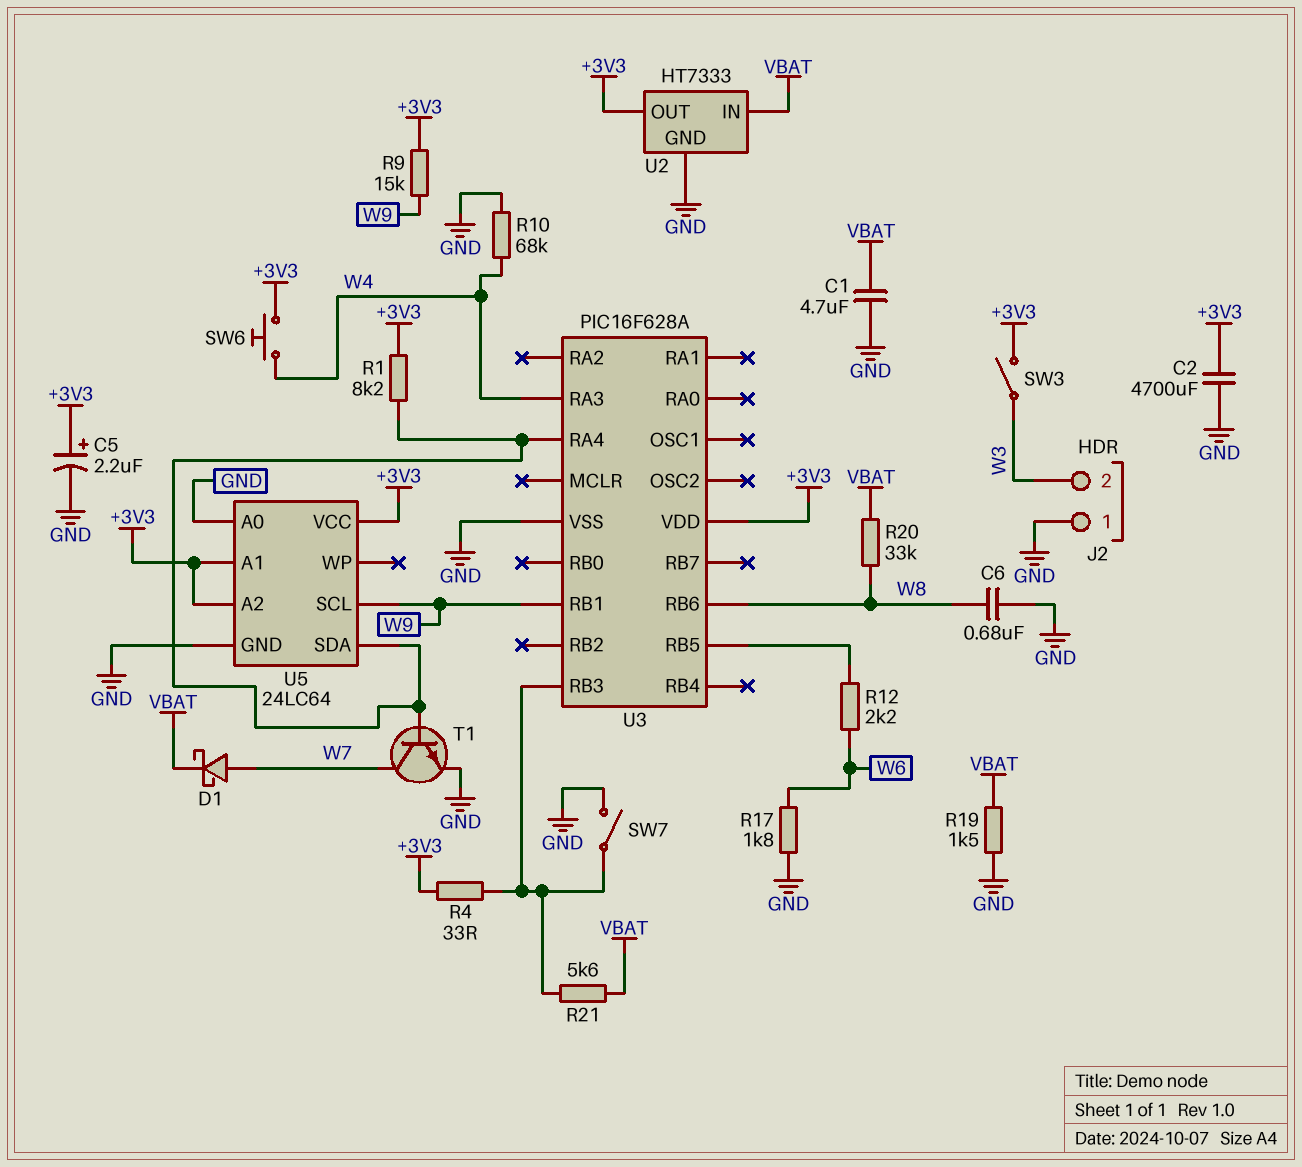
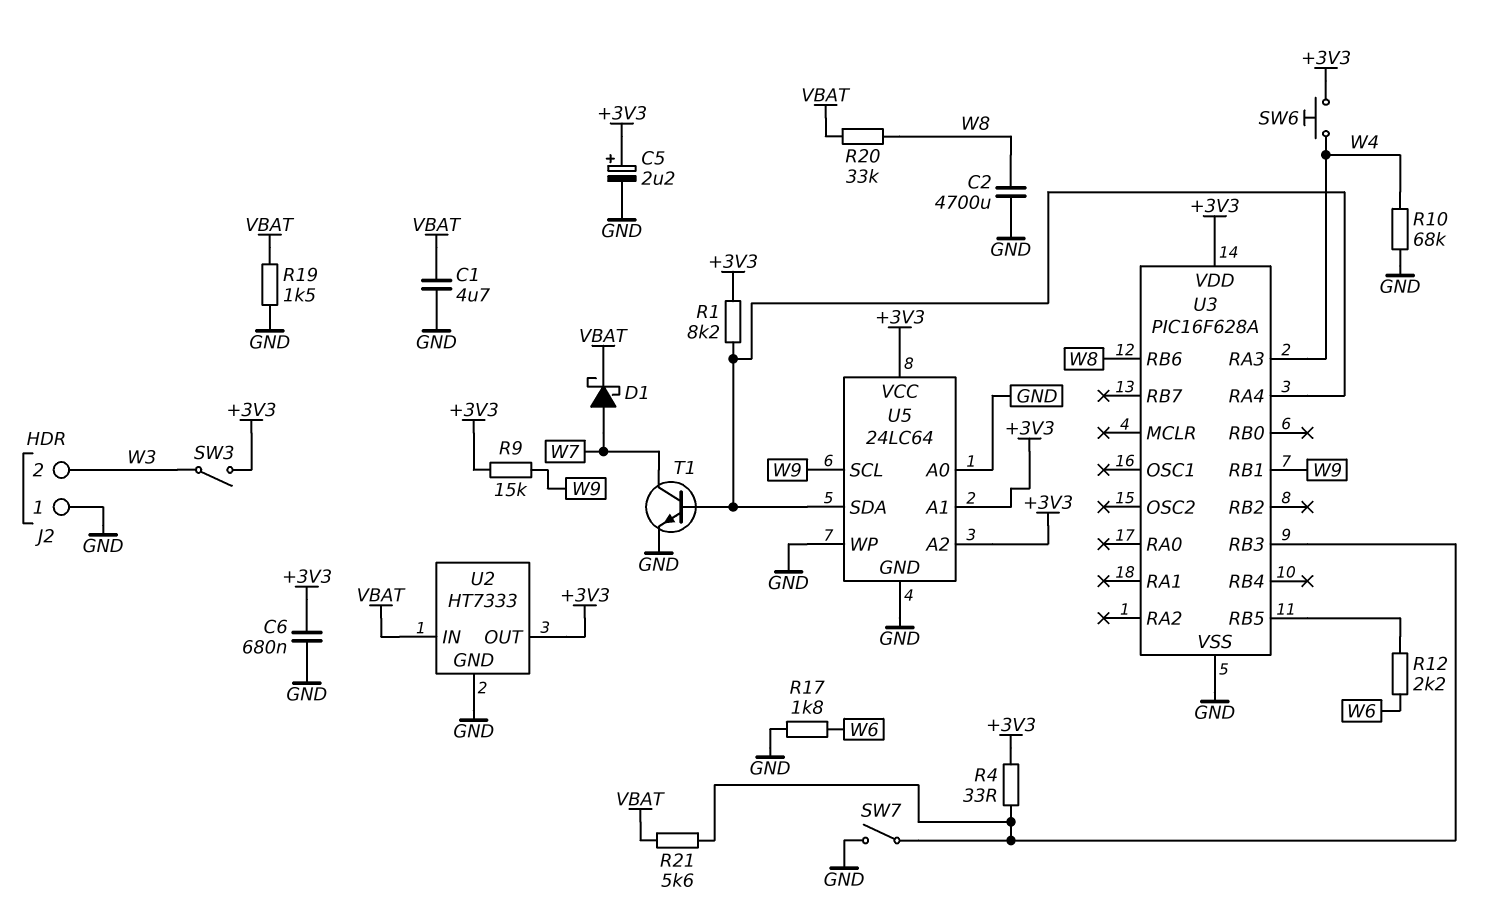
C2: 4700uF (+3V3, GND) -> 4700uF (GND, W8)
C6: 680nF (GND, W8) -> 680nF (+3V3, GND)
U5 pin WP: none -> GND

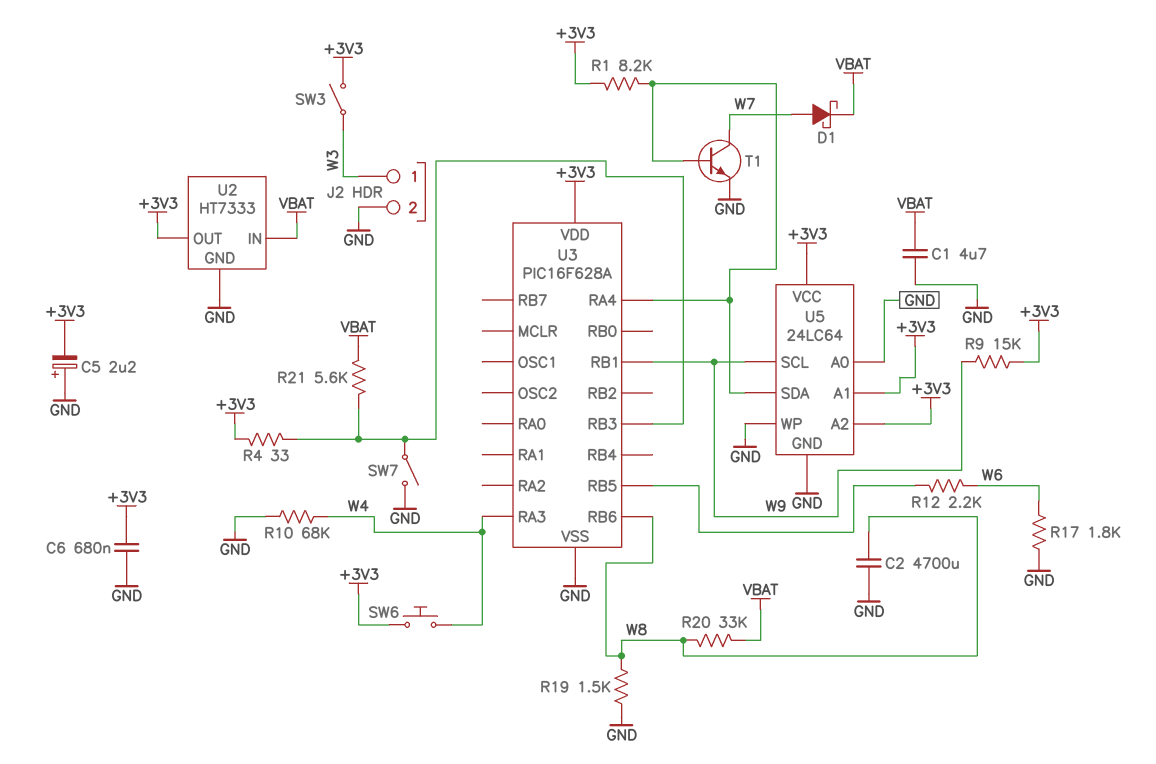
C5: 2.2uF (plus +3V3, minus GND) -> 2.2uF (plus GND, minus +3V3)
J2 pin 1: GND -> W3
J2 pin 2: W3 -> GND
R19: 1.5k (GND, VBAT) -> 1.5k (GND, W8)

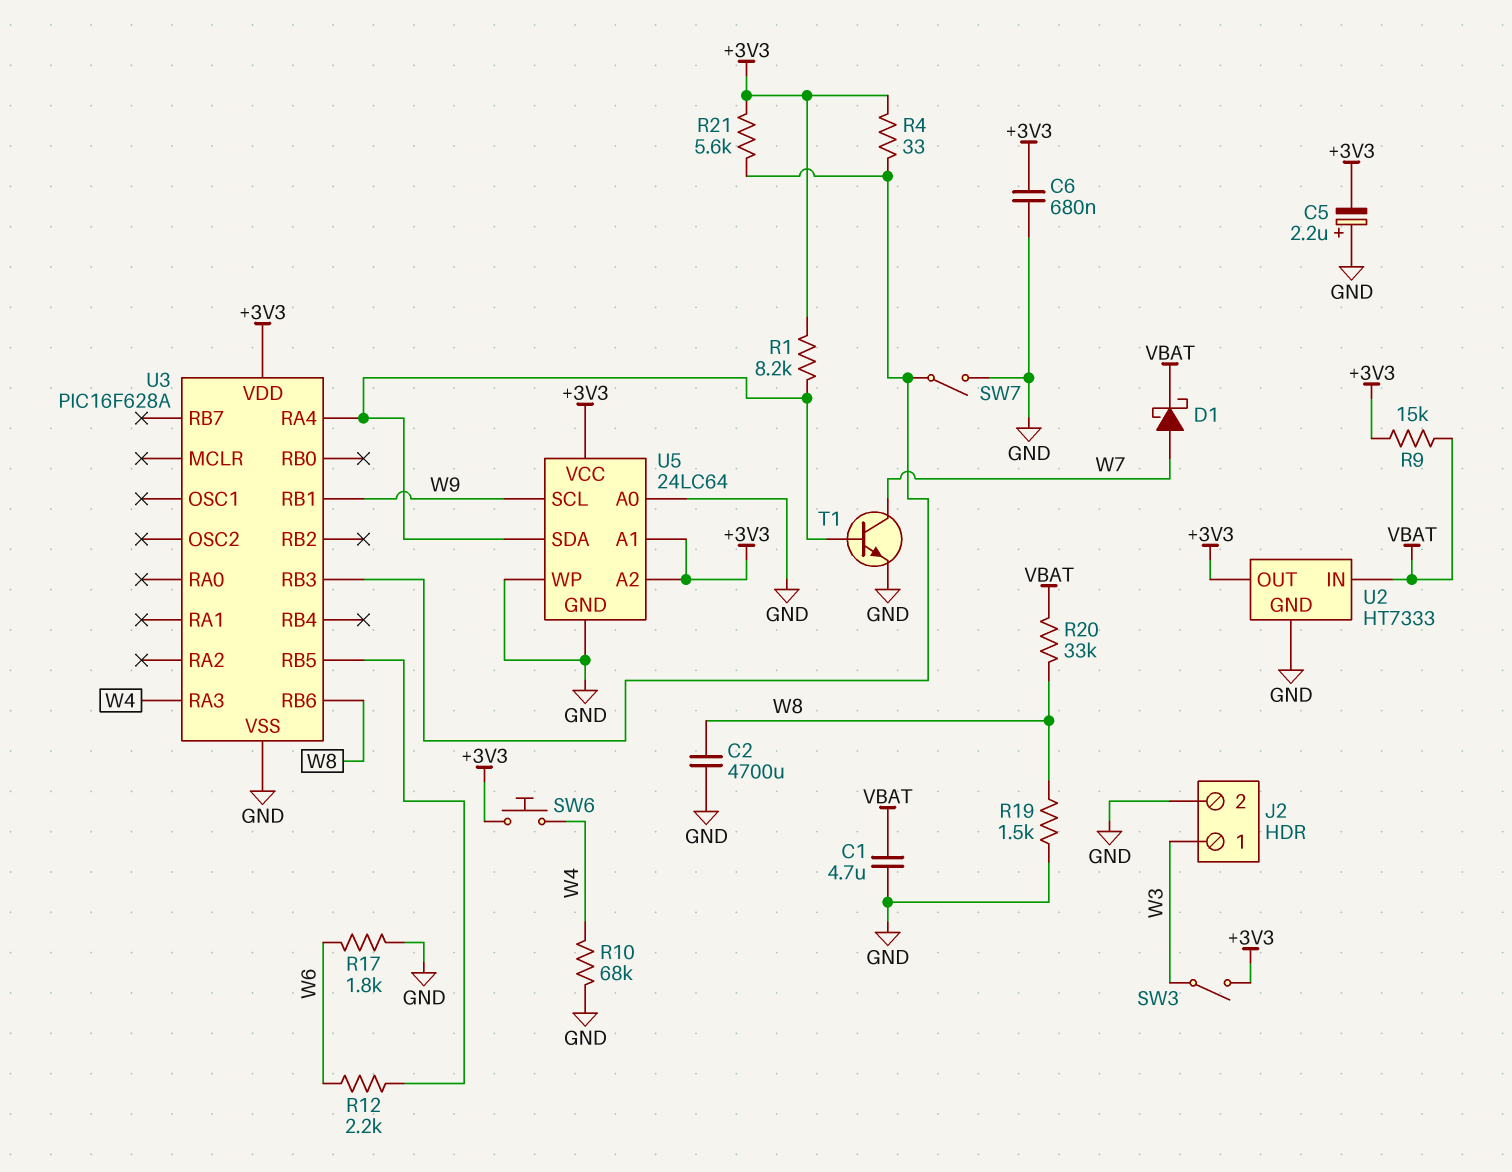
R9: 15k (+3V3, W9) -> 15k (+3V3, VBAT)
R21: 5.6k (U3/RB3, VBAT) -> 5.6k (+3V3, U3/RB3)

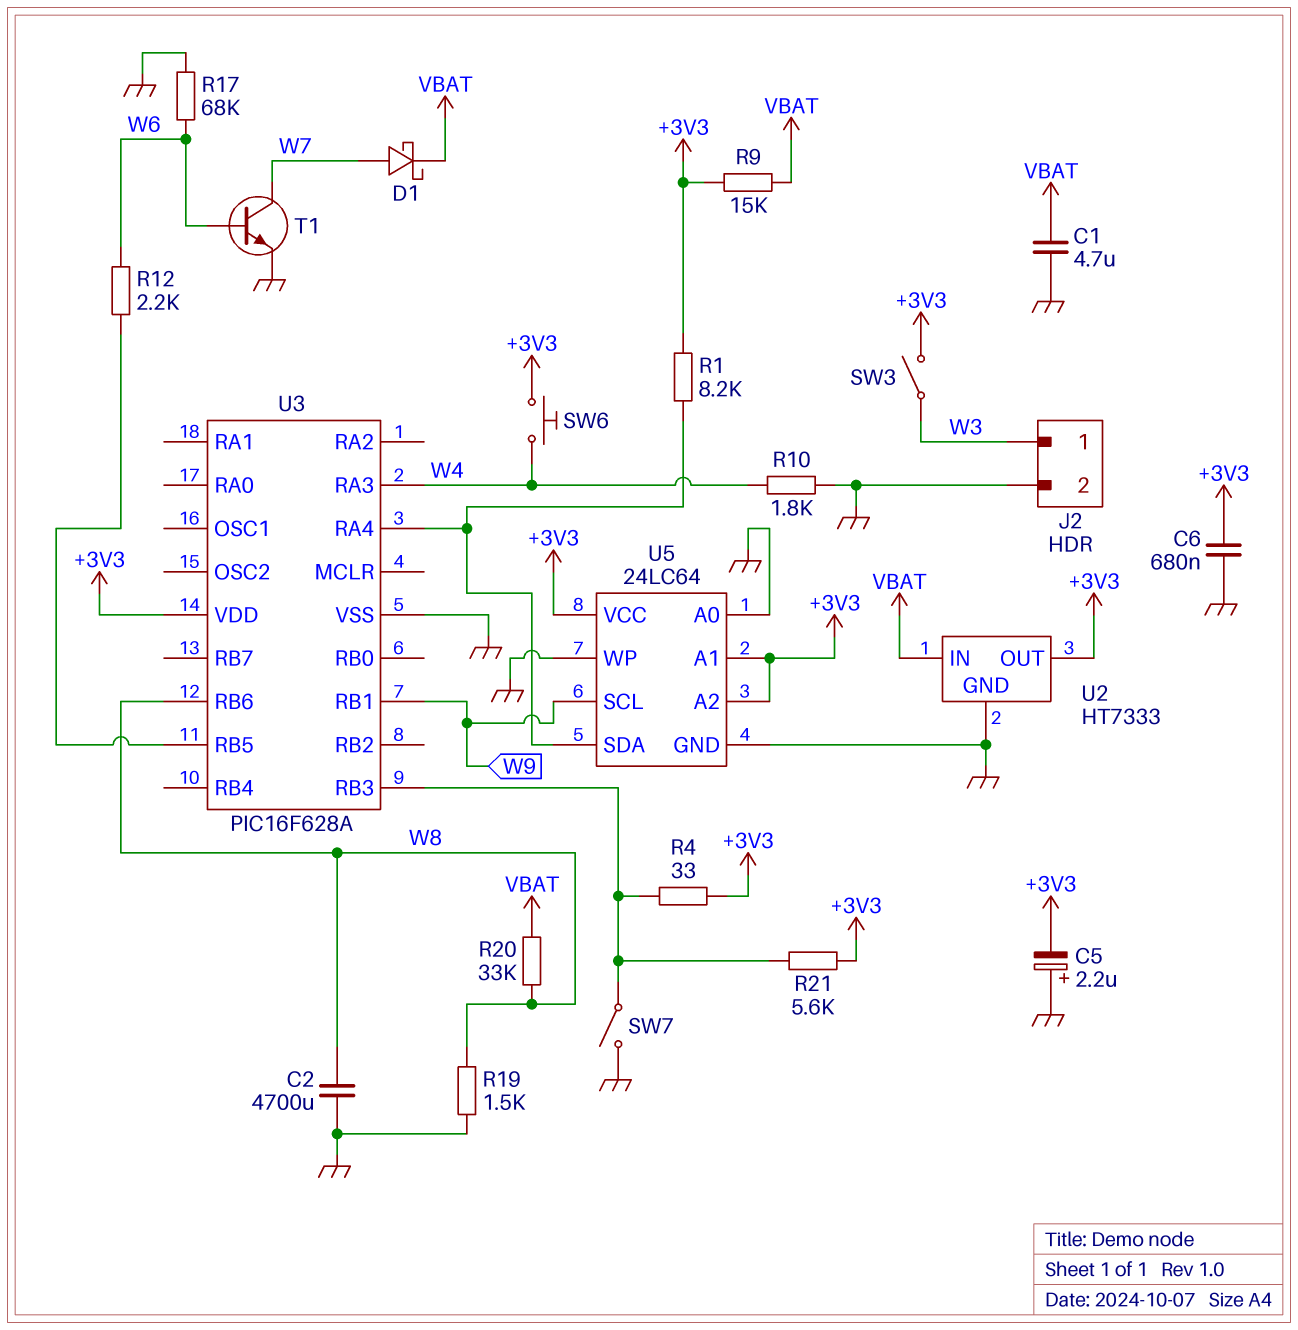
R10: 68k (GND, W4) -> 1.8k (GND, W4)
R17: 1.8k (GND, W6) -> 68k (GND, W6)
T1: NPN (B U3/RA4, C W7, E GND) -> NPN (B W6, C W7, E GND)

